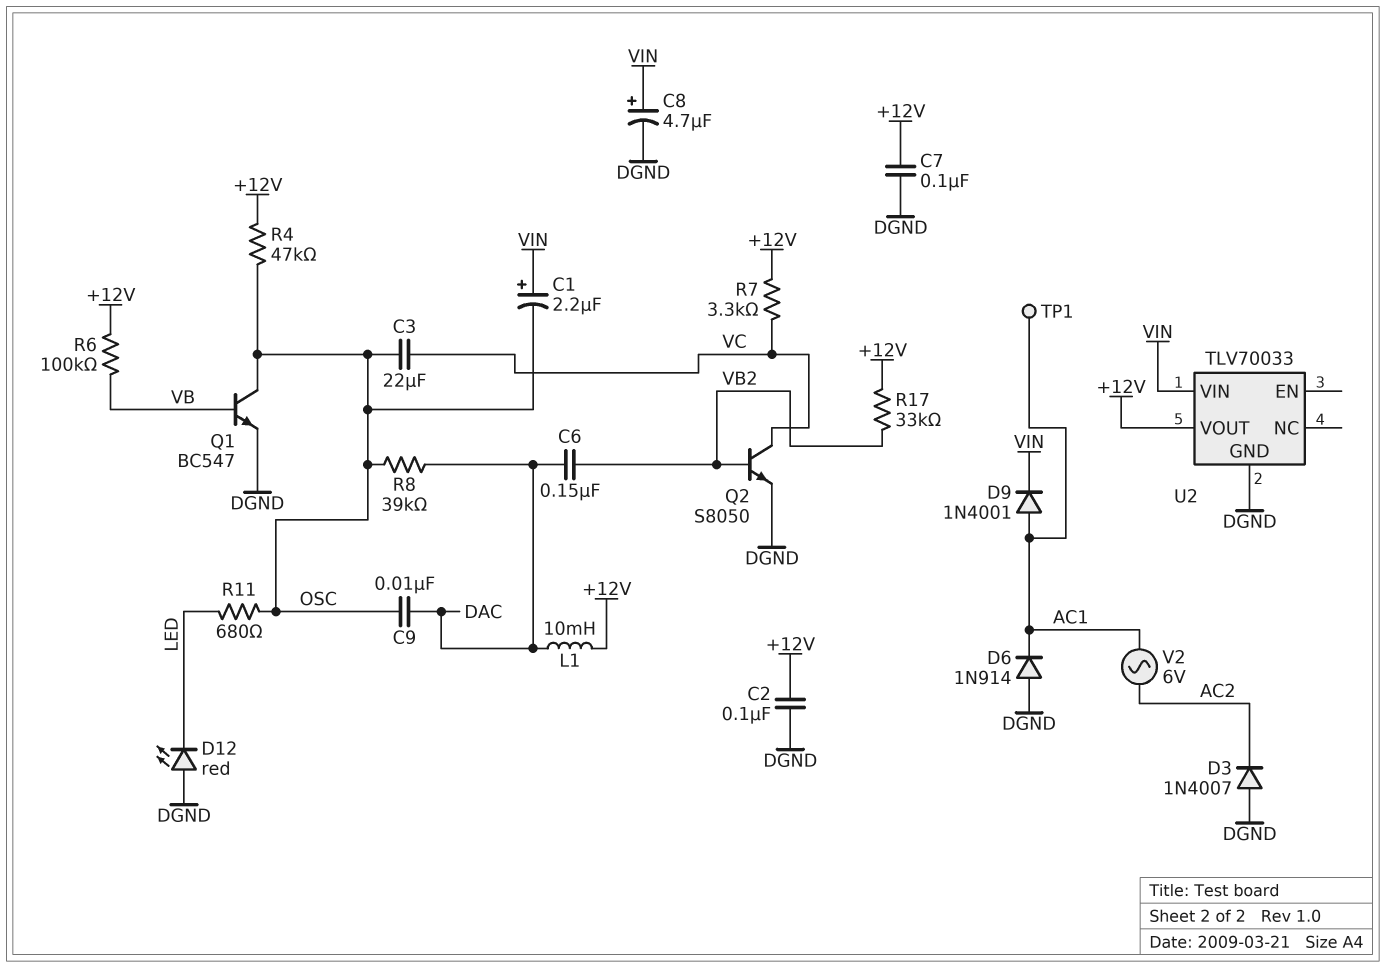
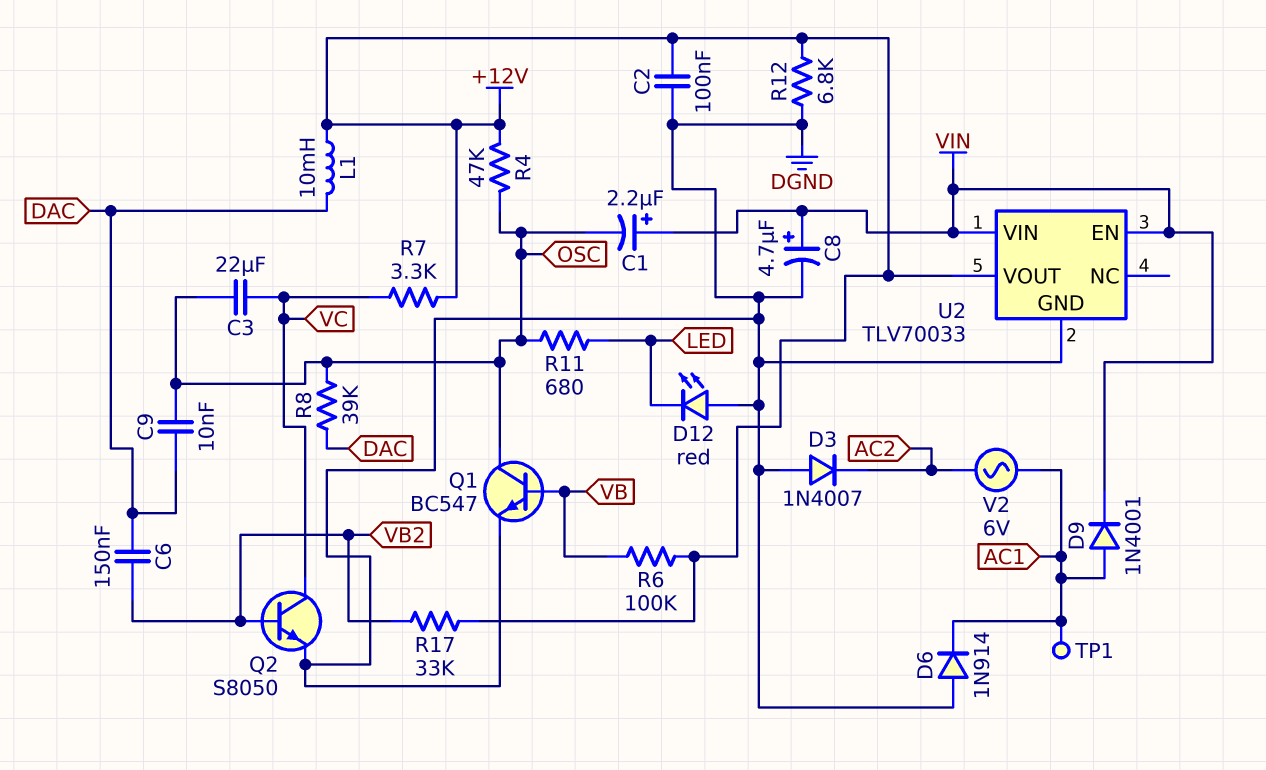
C7: 100nF (+12V, DGND) -> none
R12: none -> 6.8k (+12V, DGND)
U2 pin EN: none -> VIN

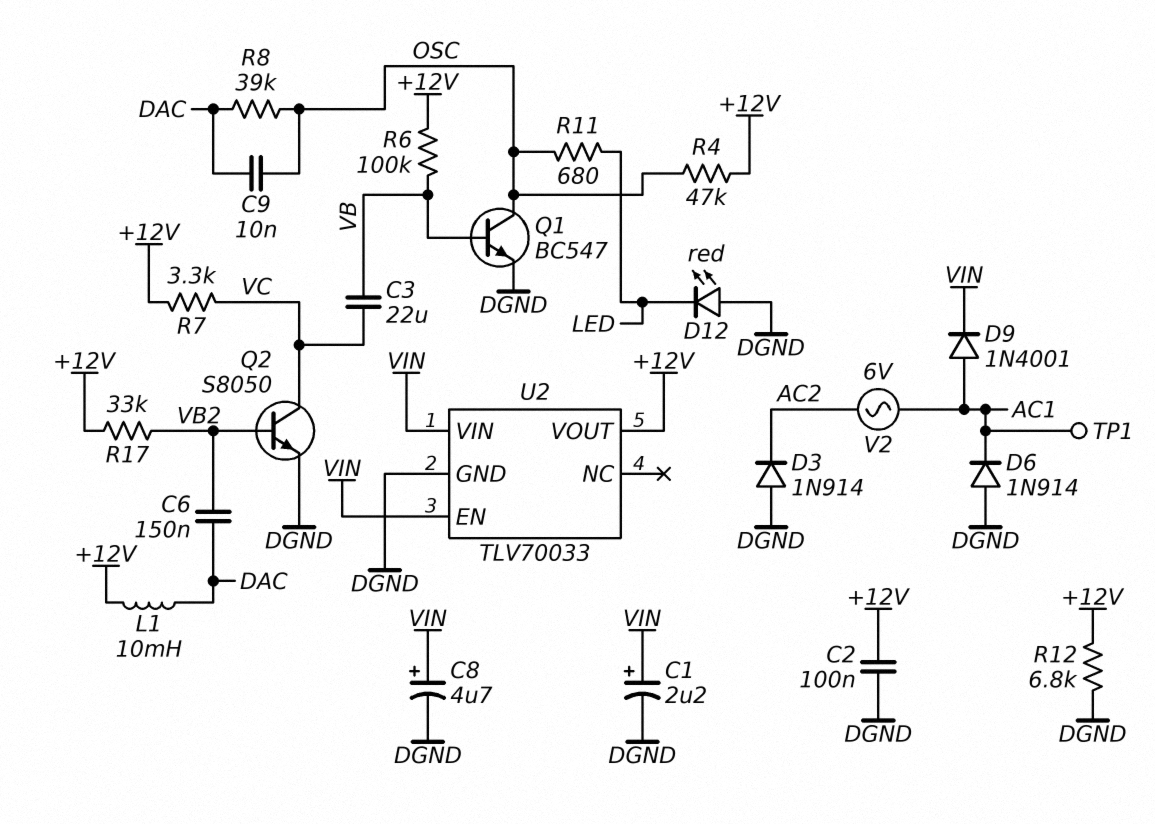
C1: 2.2uF (plus VIN, minus OSC) -> 2.2uF (plus VIN, minus DGND)
C3: 22uF (OSC, VC) -> 22uF (VB, VC)
D3: diode 1N4007 (A DGND, K AC2) -> diode 1N914 (A DGND, K AC2)

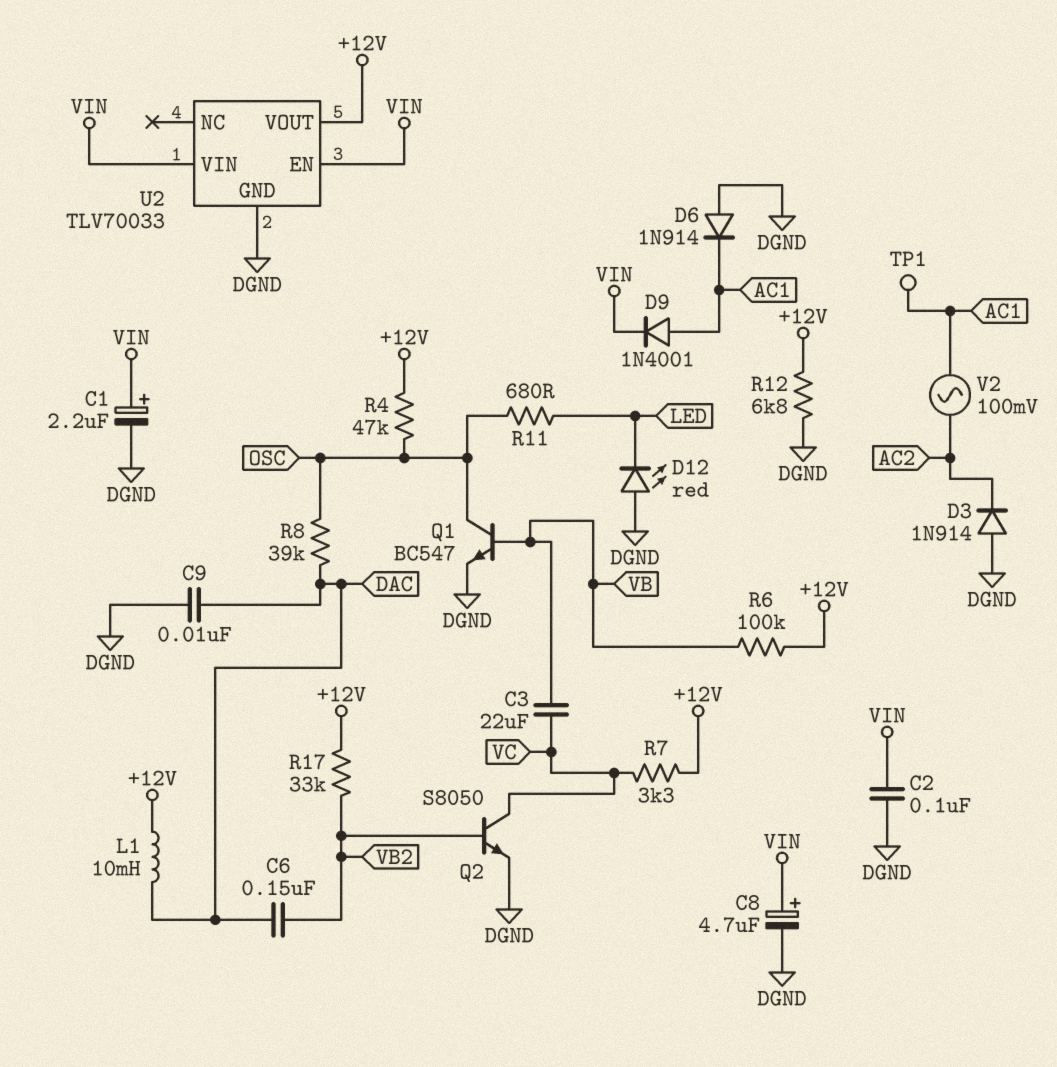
C2: 100nF (+12V, DGND) -> 100nF (DGND, VIN)
C9: 10nF (DAC, OSC) -> 10nF (DAC, DGND)
V2: AC 6V (AC1, AC2) -> AC 100mV (AC1, AC2)

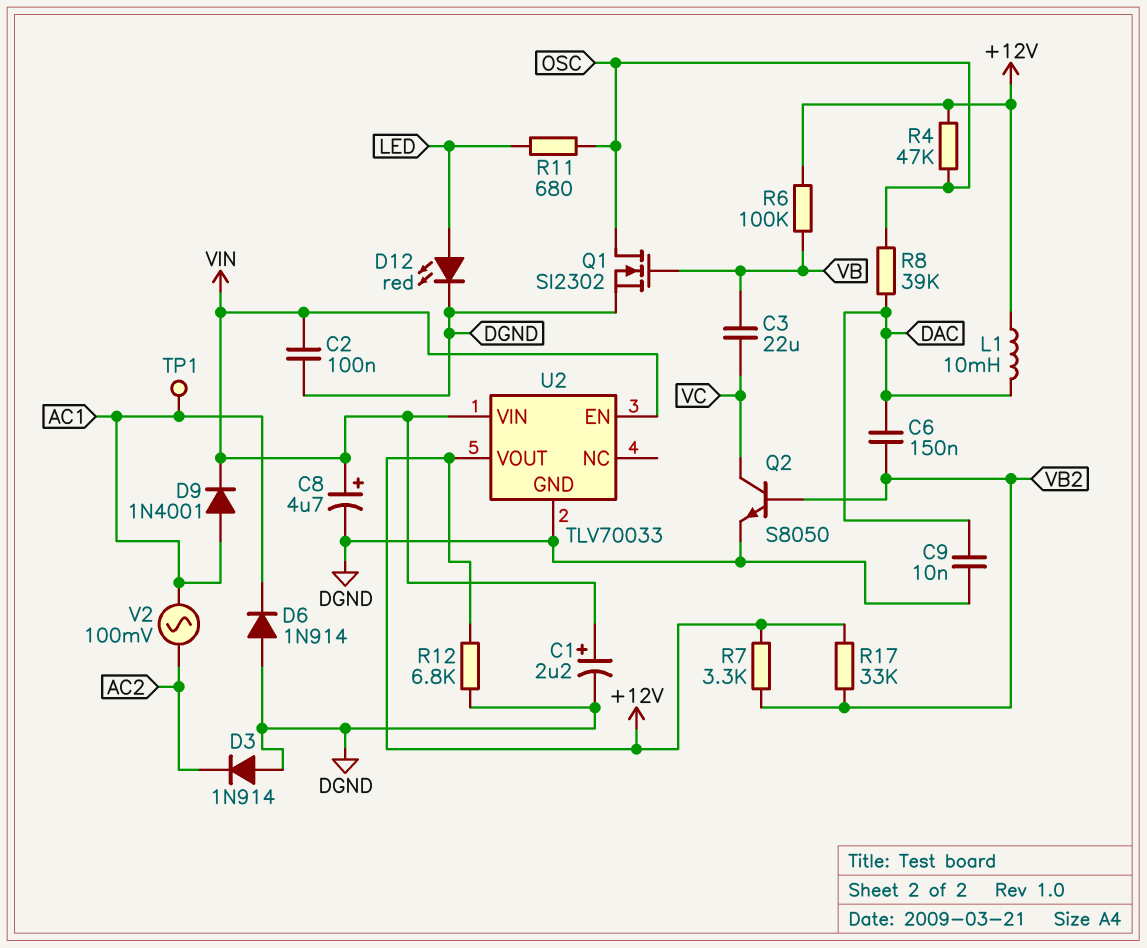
D12: LED red (A DGND, K LED) -> LED red (A LED, K DGND)
Q1: NPN BC547 (B VB, C OSC, E DGND) -> NMOS SI2302 (G VB, D OSC, S DGND)
R7: 3.3k (+12V, VC) -> 3.3k (+12V, VB2)

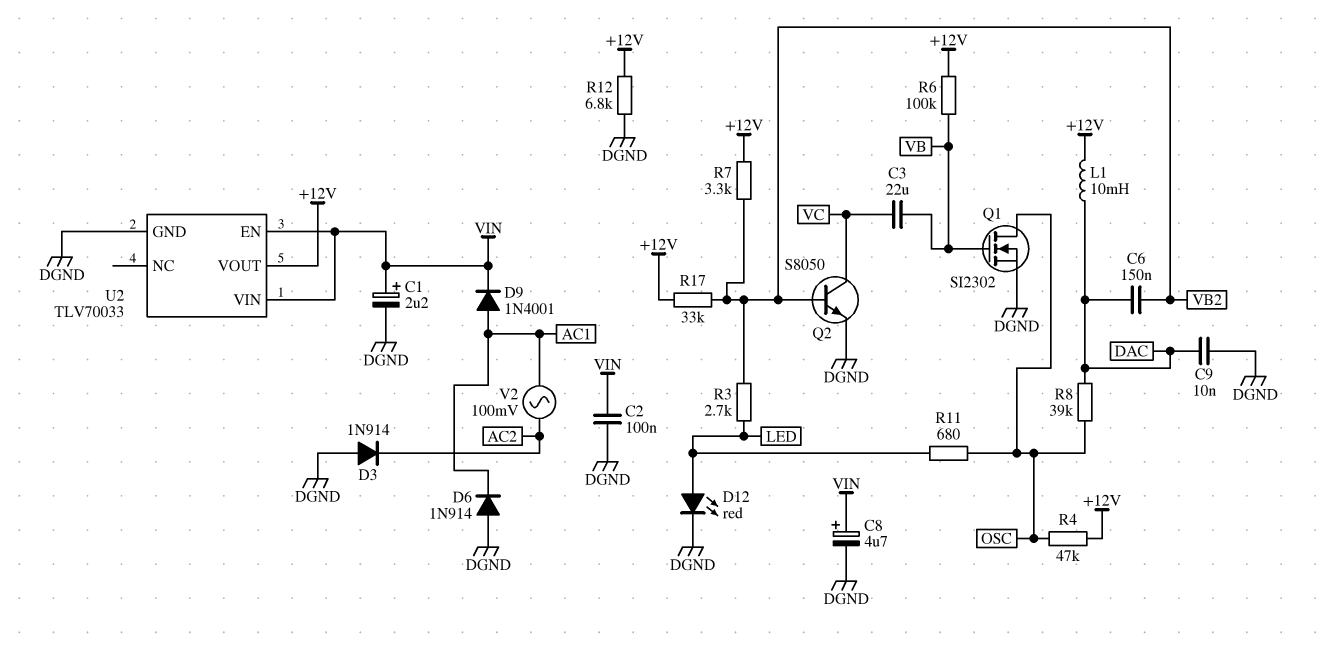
R3: none -> 2.7k (LED, VB2)
TP1: test point (AC1) -> none

